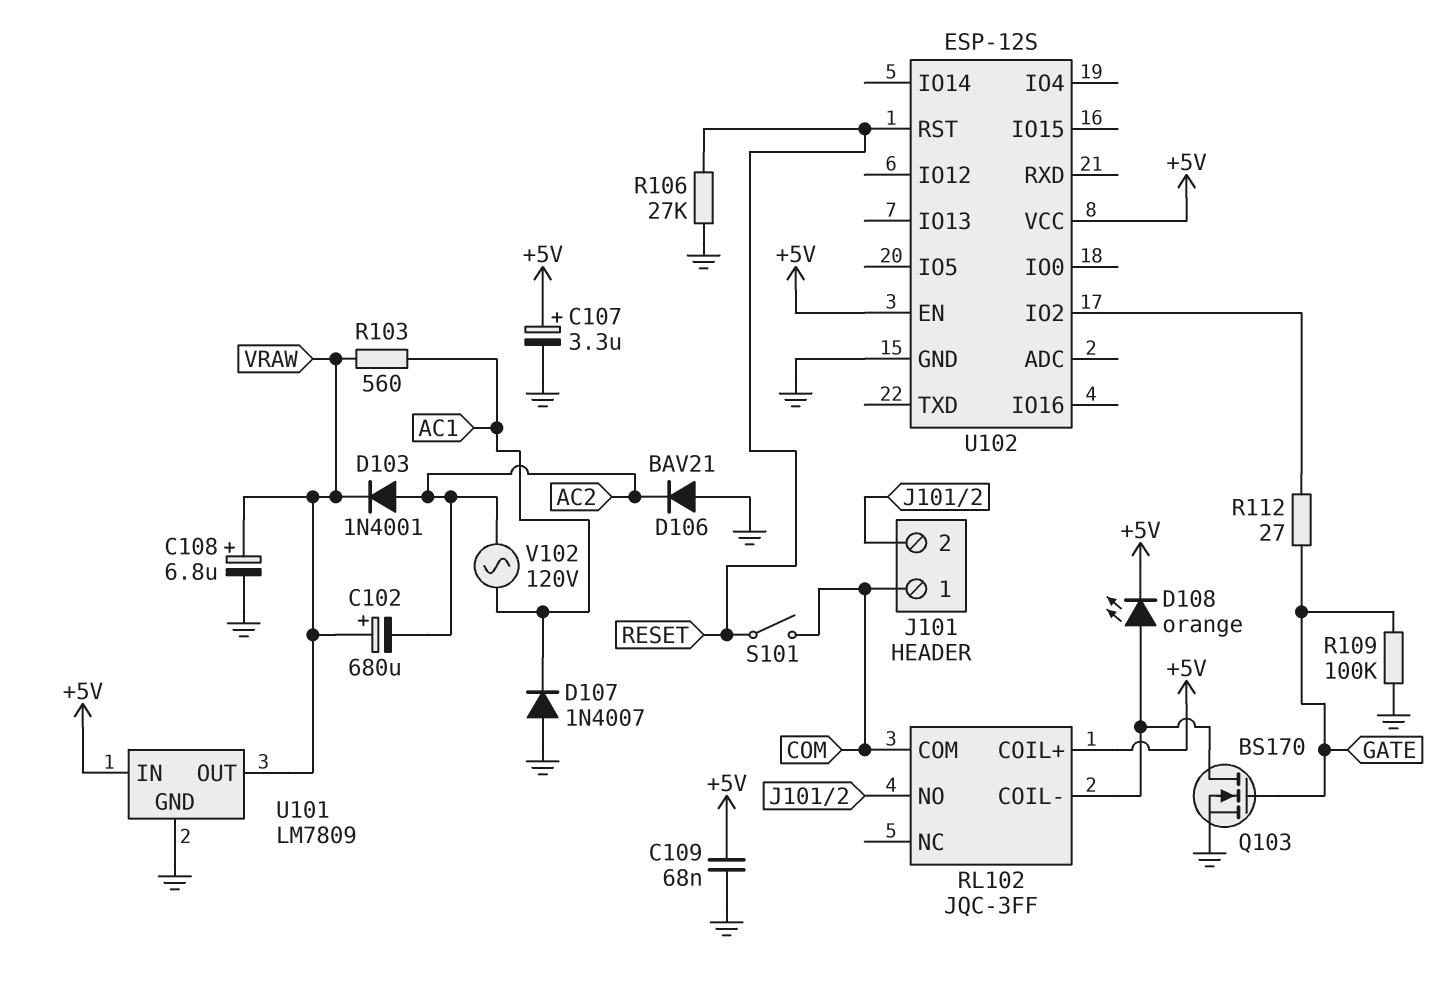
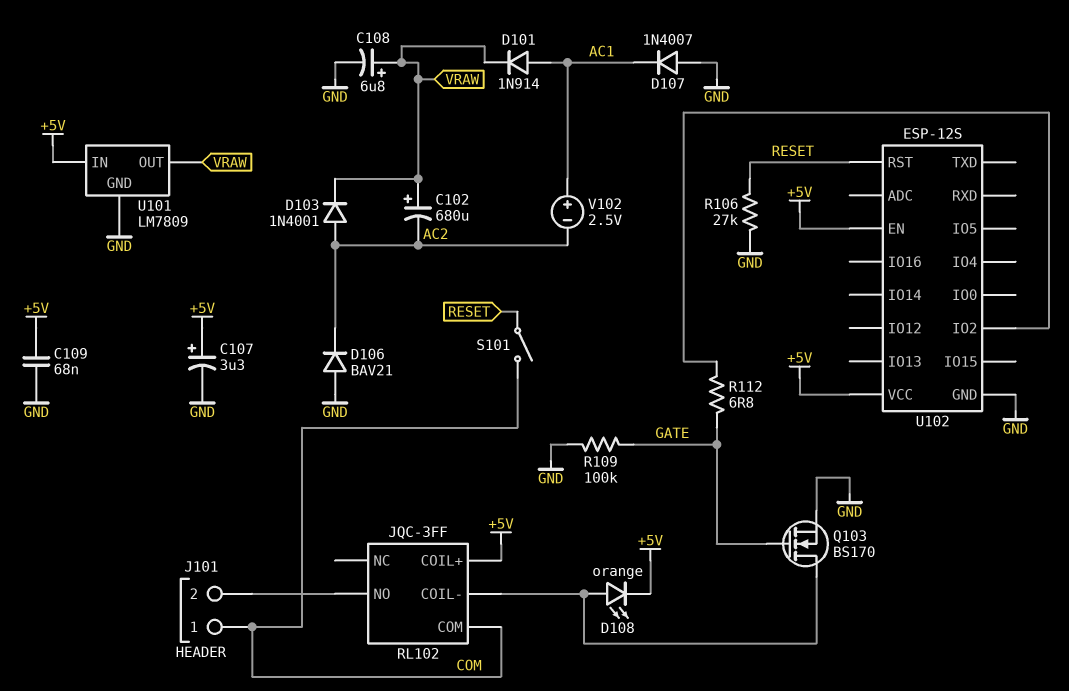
D101: none -> diode 1N914 (A AC1, K VRAW)
R103: 560 (AC1, VRAW) -> none
R112: 27 (GATE, U102/IO2) -> 6.8 (GATE, U102/IO2)
V102: AC 120V (AC1, AC2) -> 2.5V (plus AC1, minus AC2)

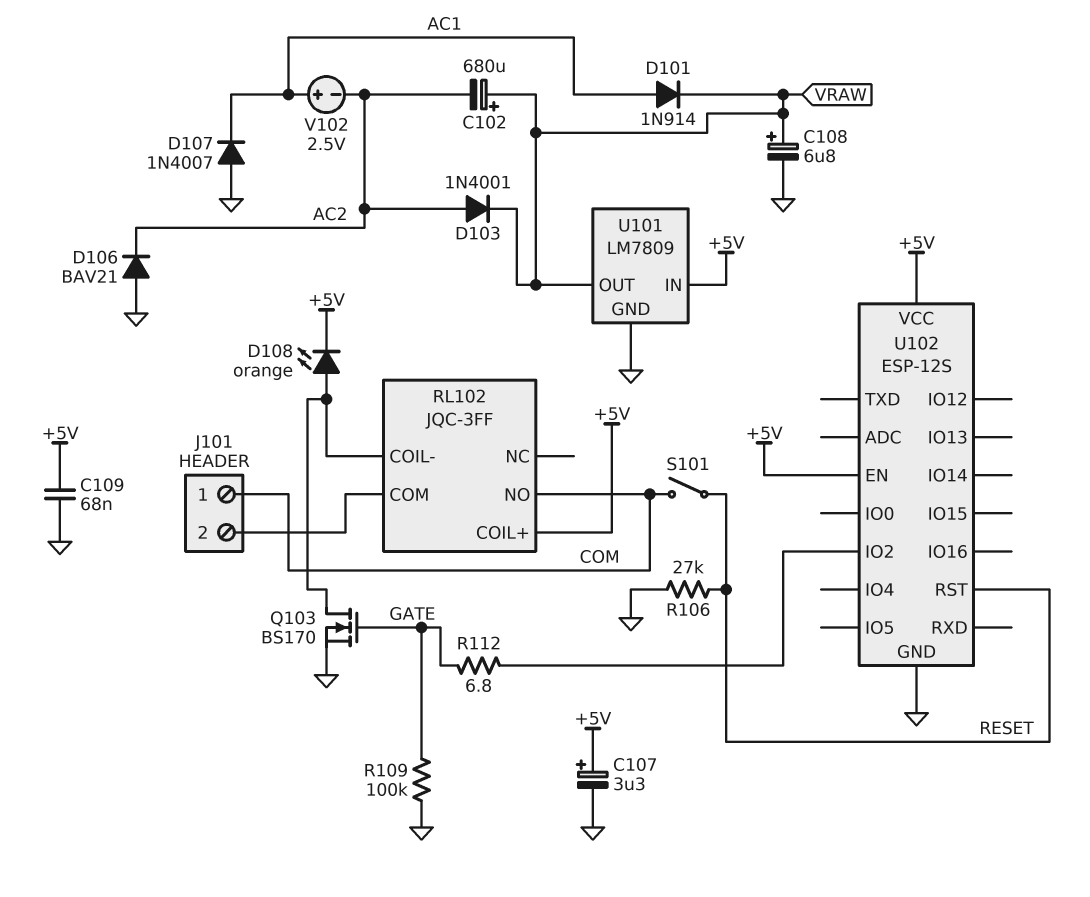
RL102 pin COM: COM -> J101/2
RL102 pin NO: J101/2 -> COM

